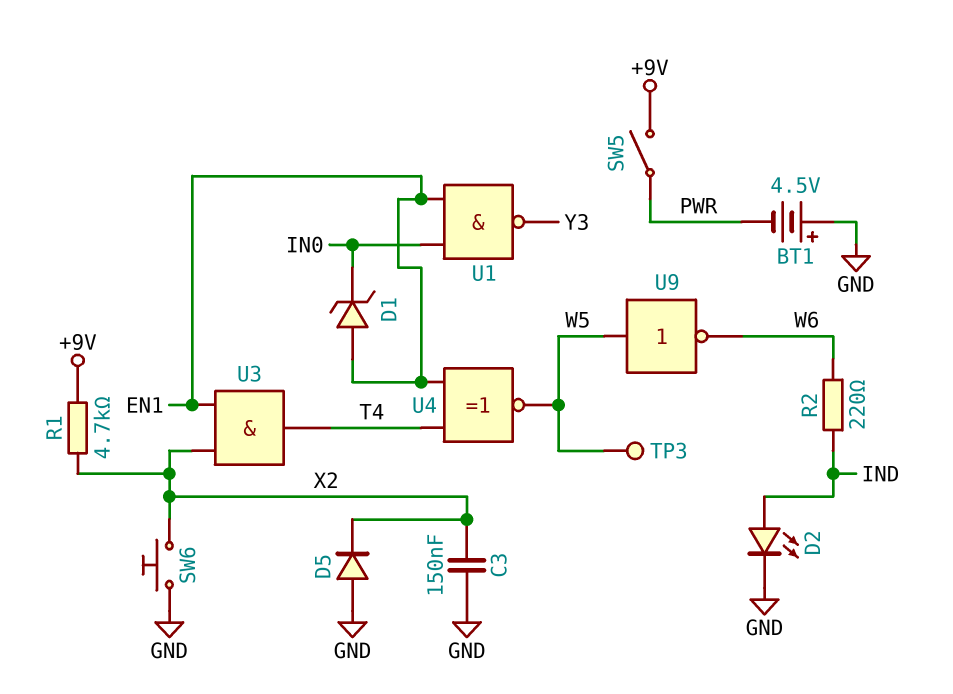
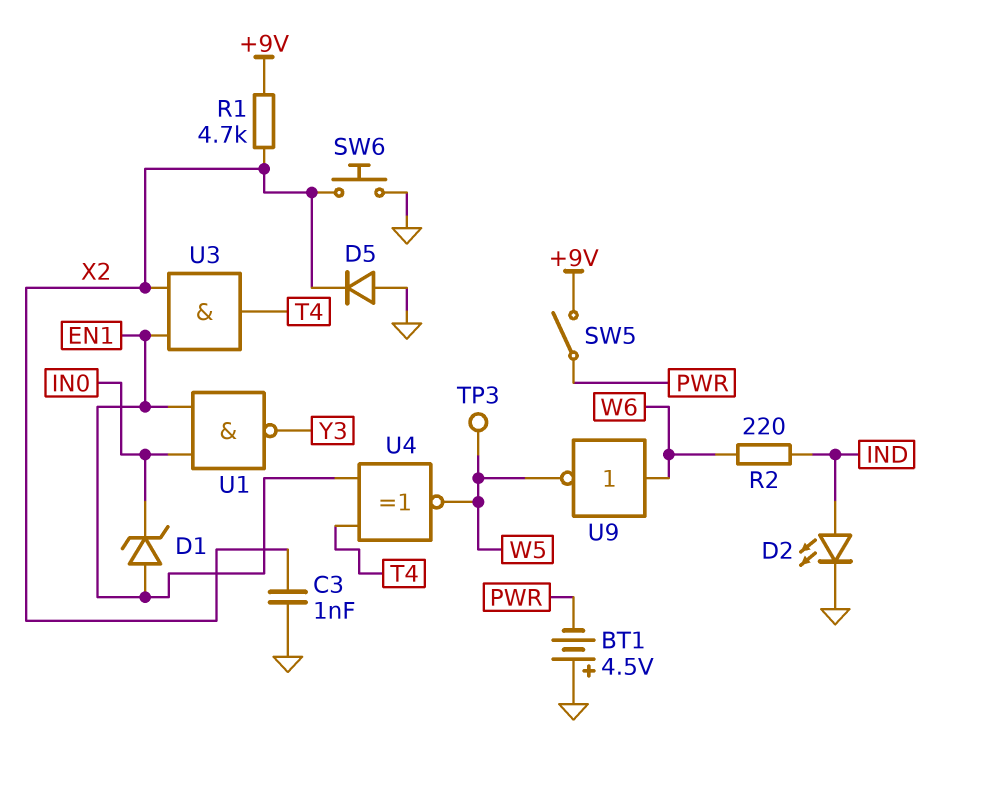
C3: 150nF (GND, X2) -> 1nF (GND, X2)
U9: NOT (in W5, out W6) -> NOT (in W6, out W5)

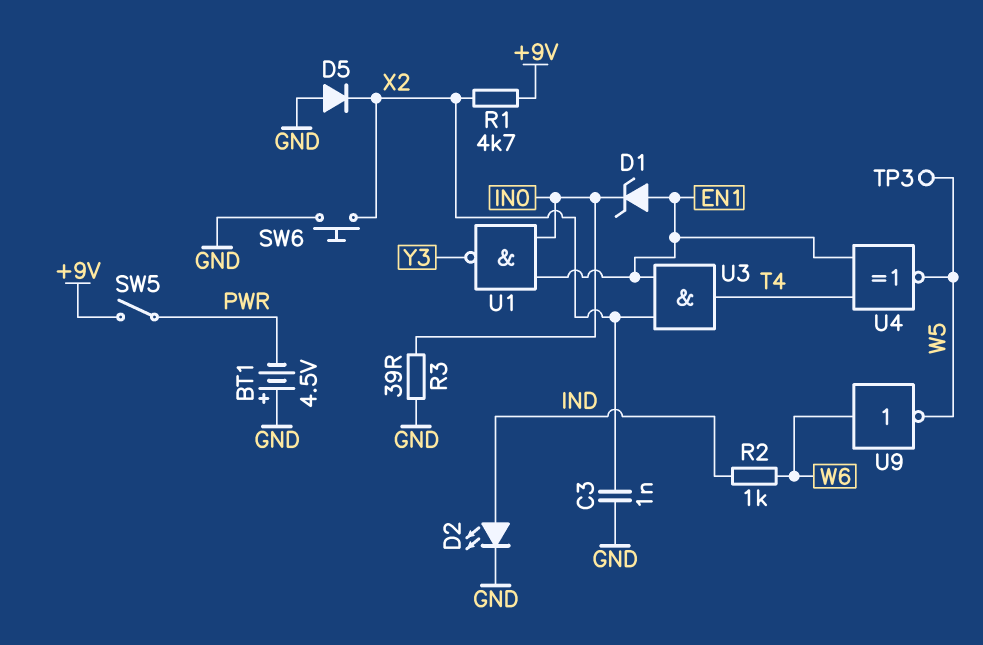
R2: 220 (IND, W6) -> 1k (IND, W6)
R3: none -> 39 (GND, IN0)

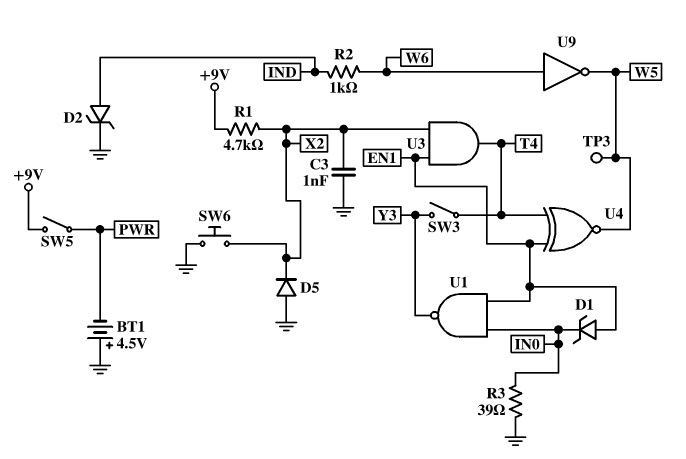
D2: LED (A IND, K GND) -> zener (A IND, K GND)
SW3: none -> switch (T4, Y3)

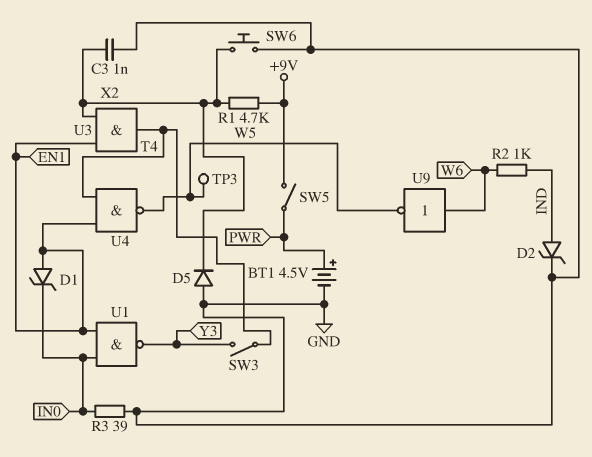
BT1: 4.5V (plus GND, minus PWR) -> 4.5V (plus PWR, minus GND)
U4: XNOR (in EN1, in T4, out W5) -> NAND (in EN1, in T4, out W5)

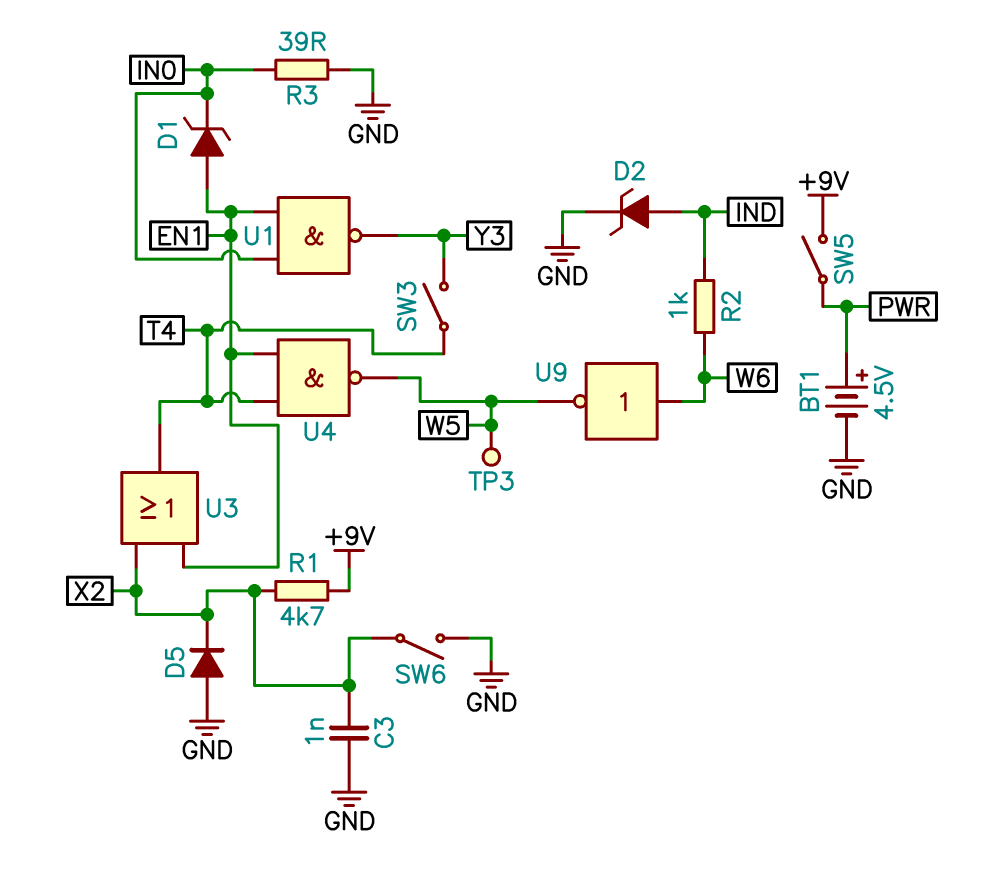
SW6: button (GND, X2) -> switch (GND, X2)
U3: AND (in EN1, in X2, out T4) -> OR (in EN1, in X2, out T4)

